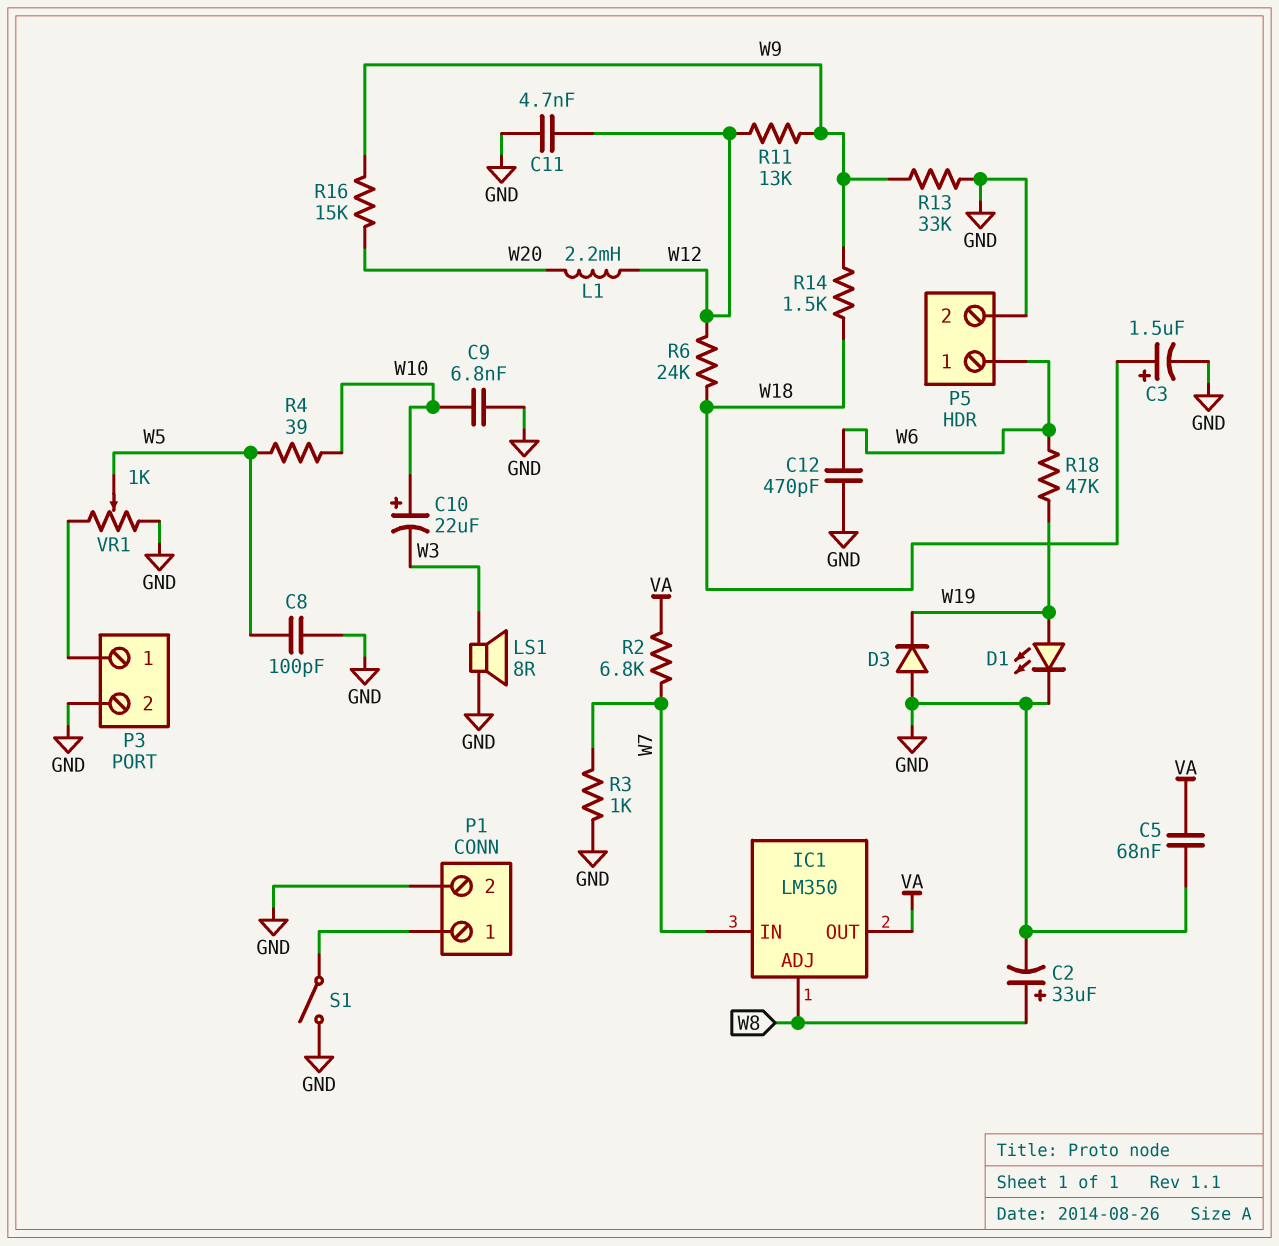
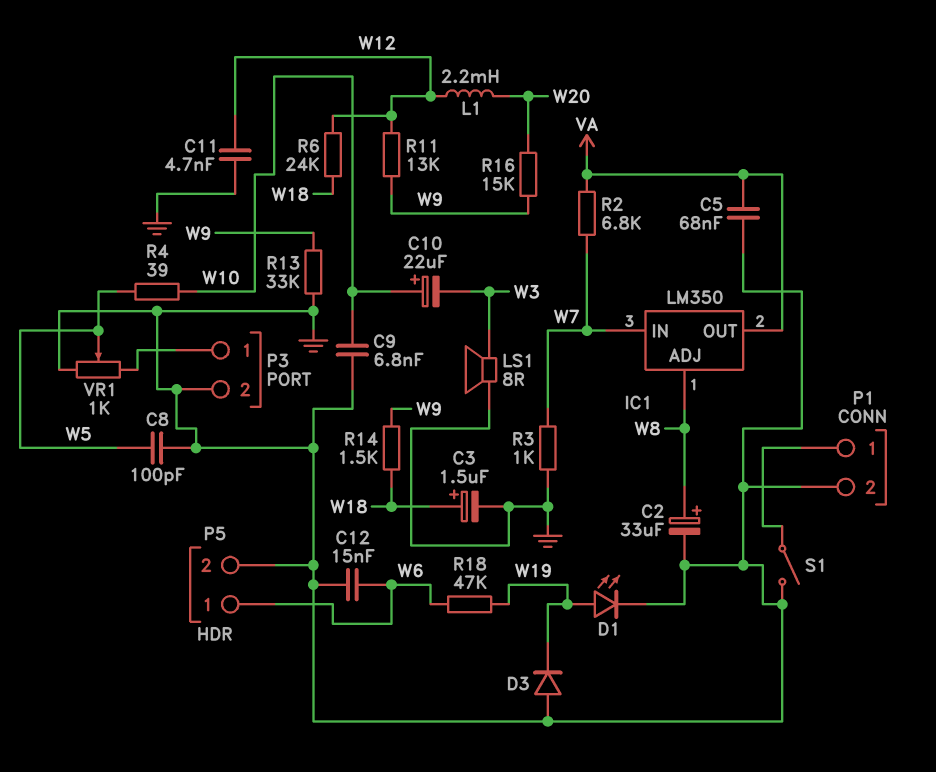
C12: 470pF (GND, W6) -> 15nF (GND, W6)

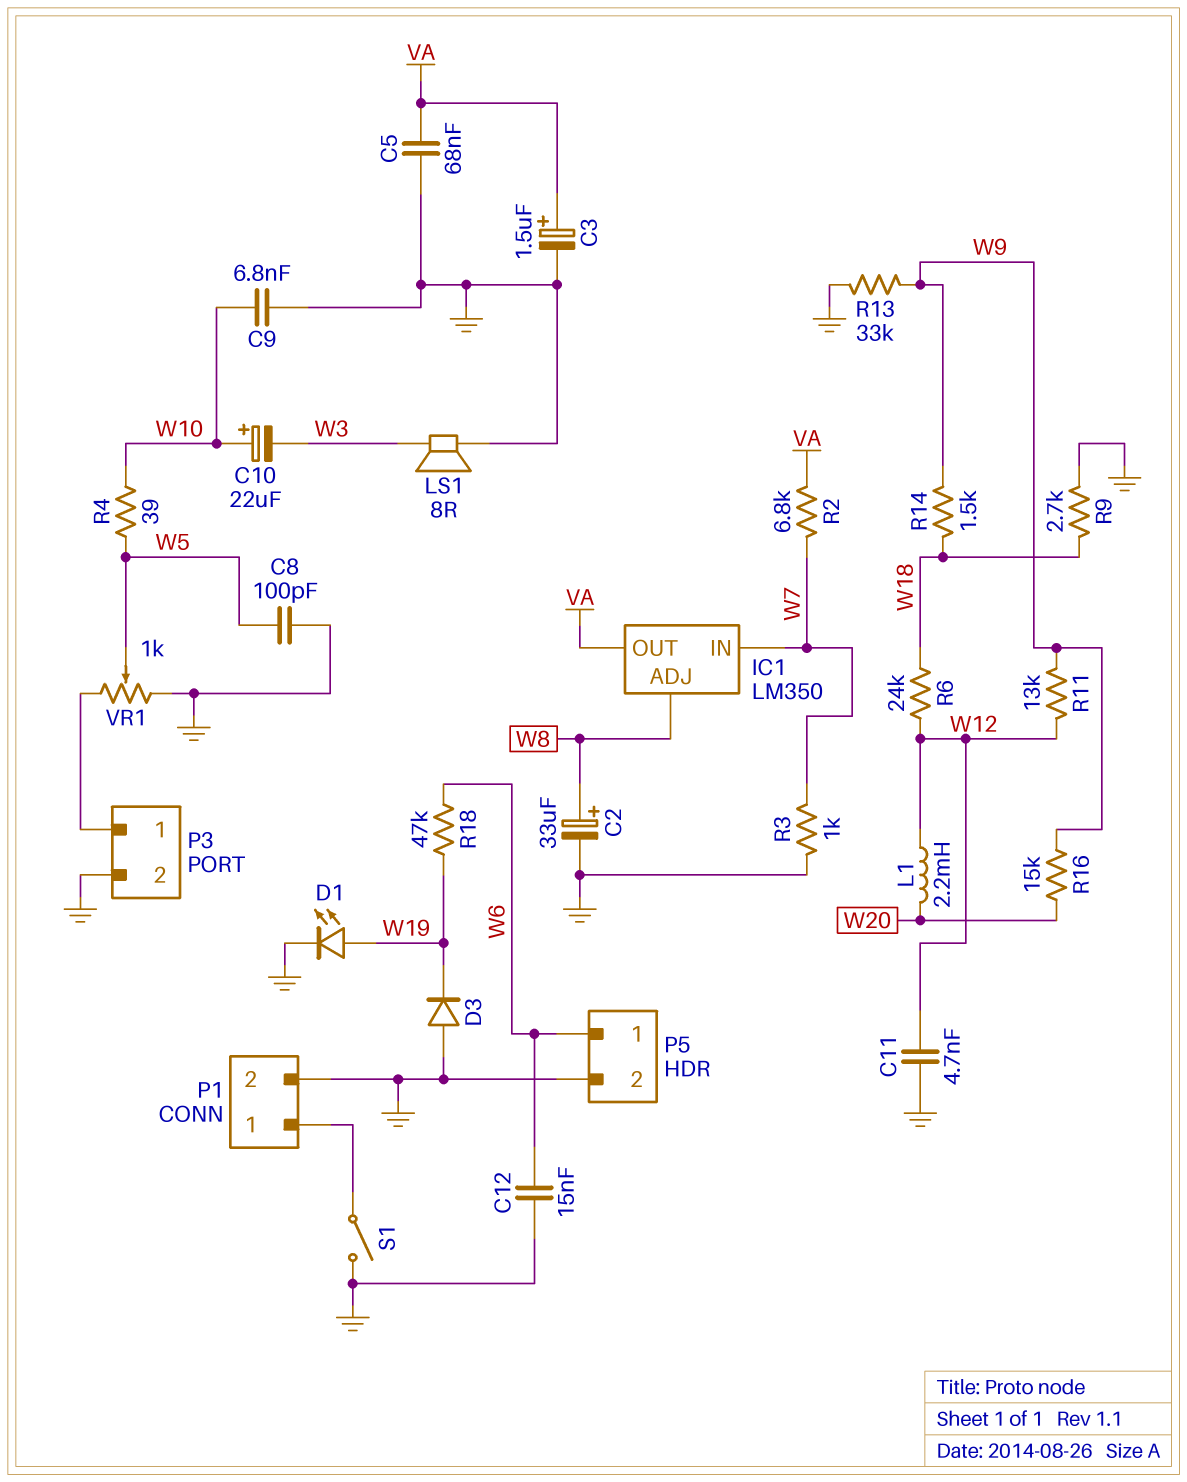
C3: 1.5uF (plus W18, minus GND) -> 1.5uF (plus VA, minus GND)
R9: none -> 2.7k (GND, W18)

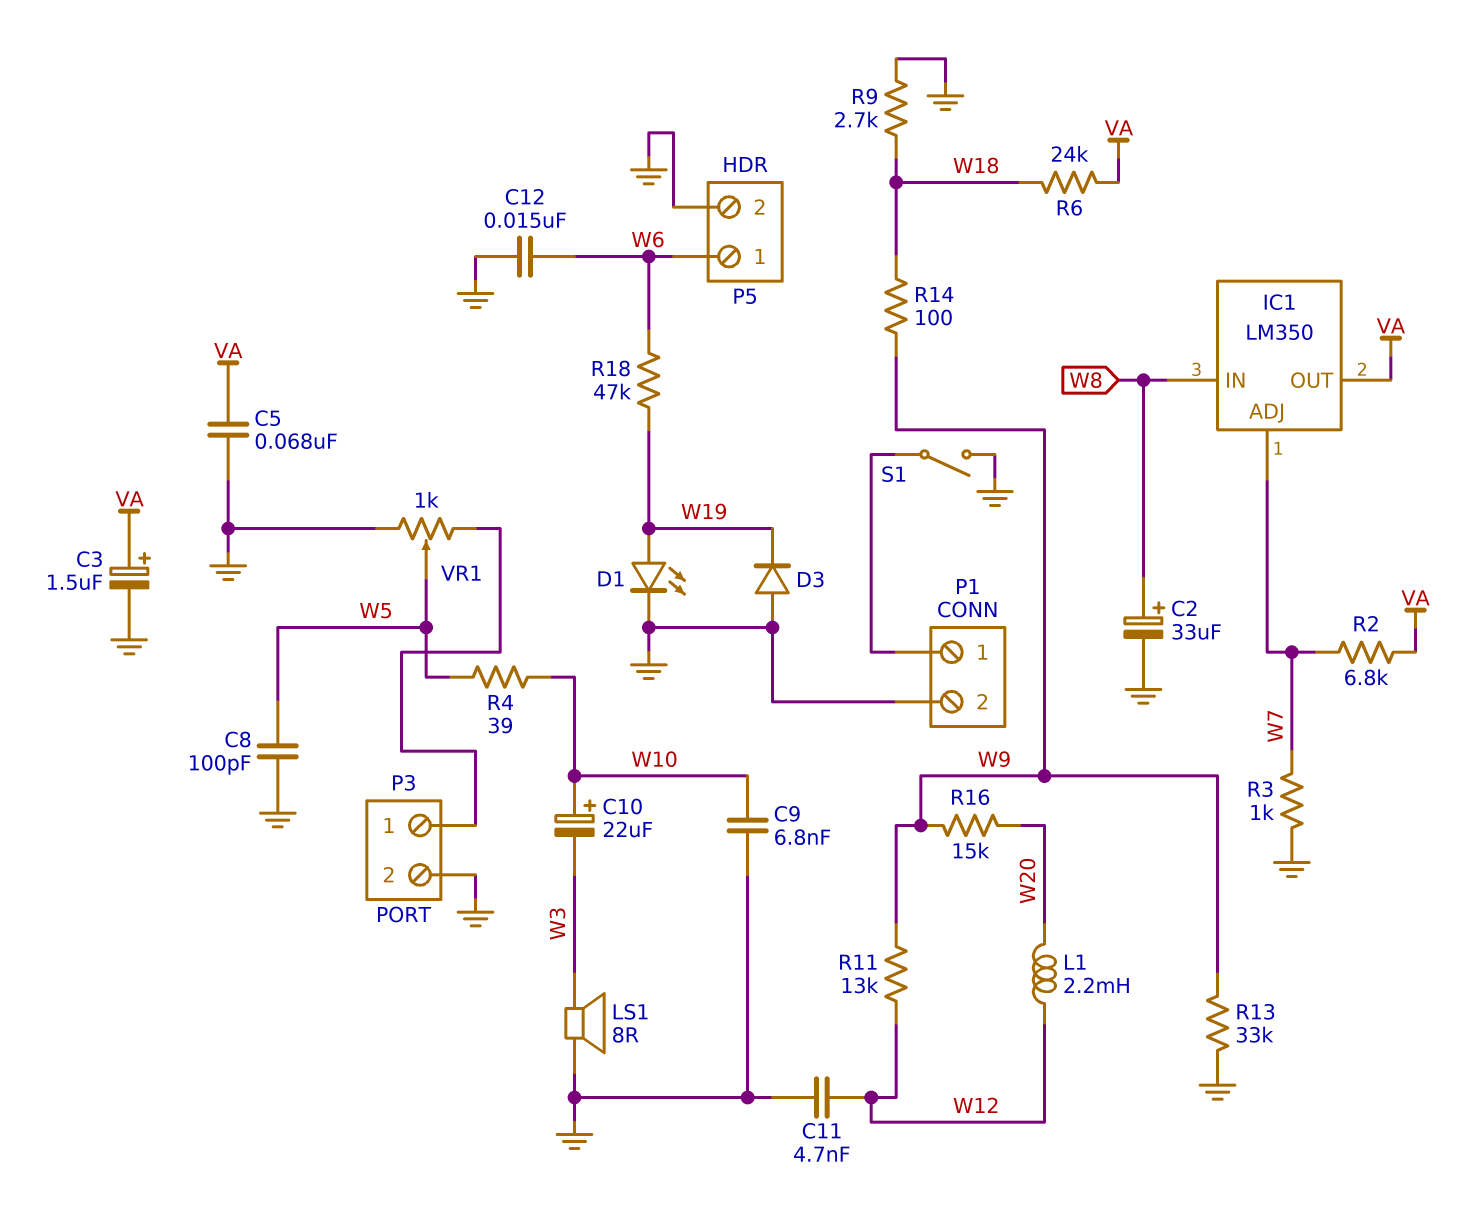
IC1 pin ADJ: W8 -> W7
IC1 pin IN: W7 -> W8
R6: 24k (W12, W18) -> 24k (VA, W18)
R14: 1.5k (W9, W18) -> 100 (W9, W18)

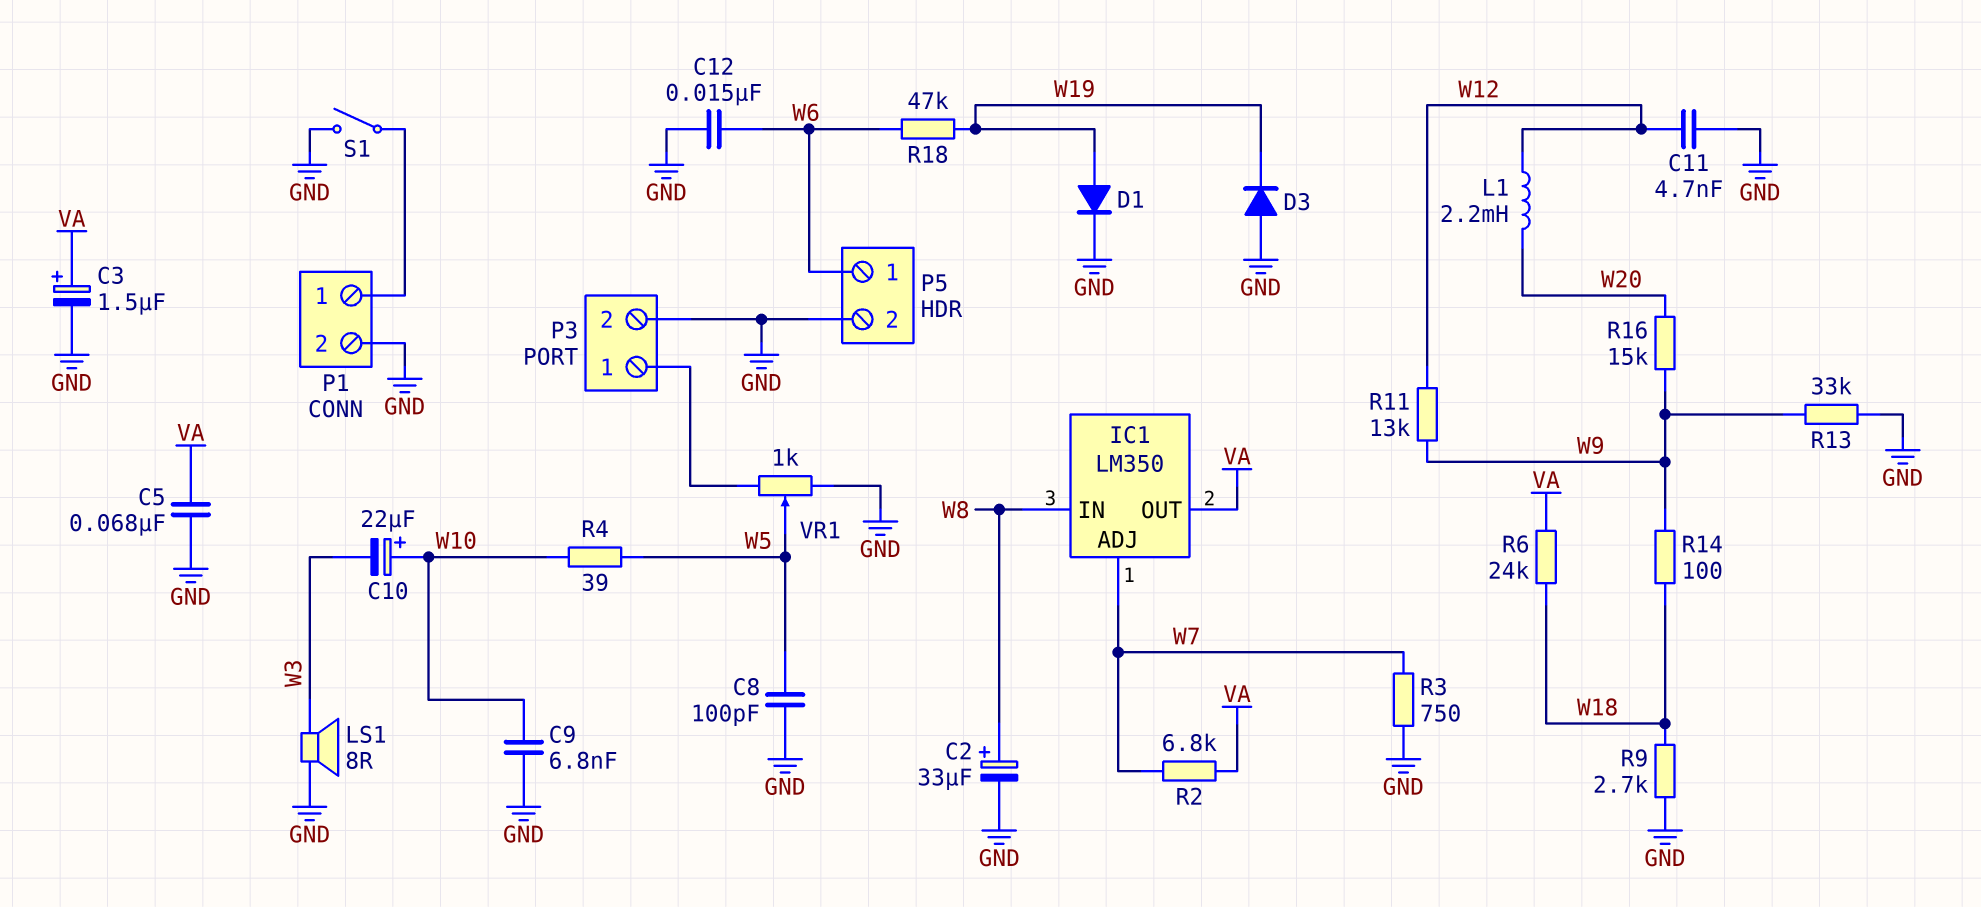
D1: LED (A W19, K GND) -> diode (A W19, K GND)
R3: 1k (GND, W7) -> 750 (GND, W7)

